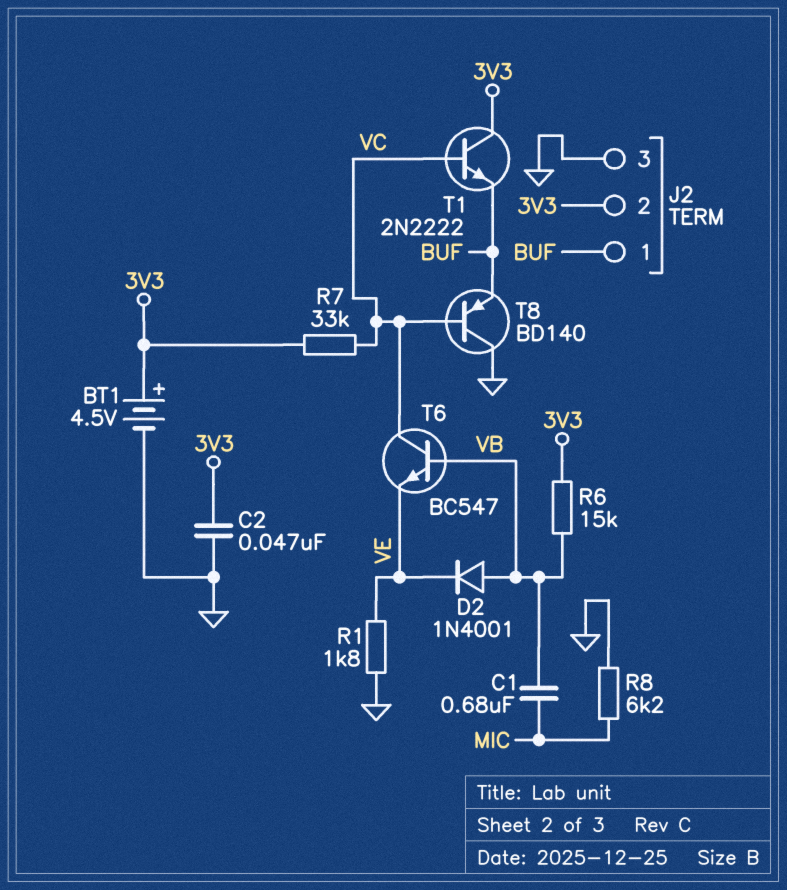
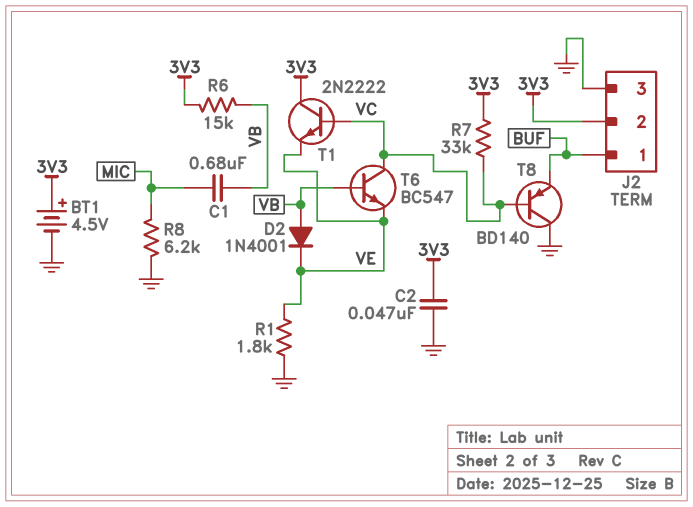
T1: NPN 2N2222 (B VC, C 3V3, E BUF) -> NPN 2N2222 (B VC, C 3V3, E VE)

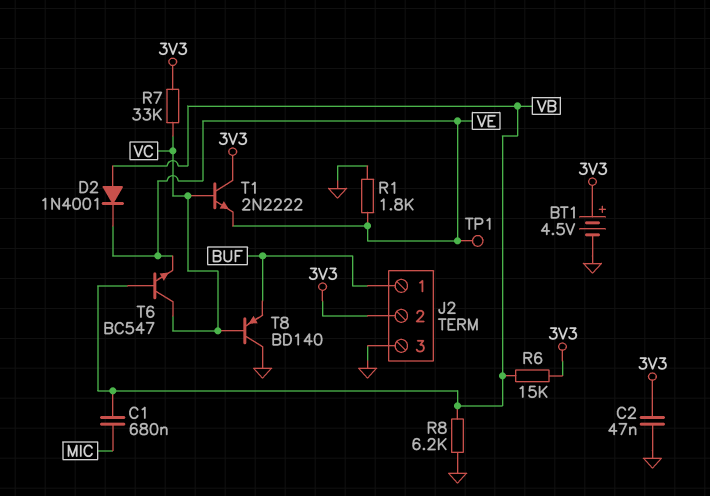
R8: 6.2k (GND, MIC) -> 6.2k (GND, VB)
TP1: none -> test point (VE)

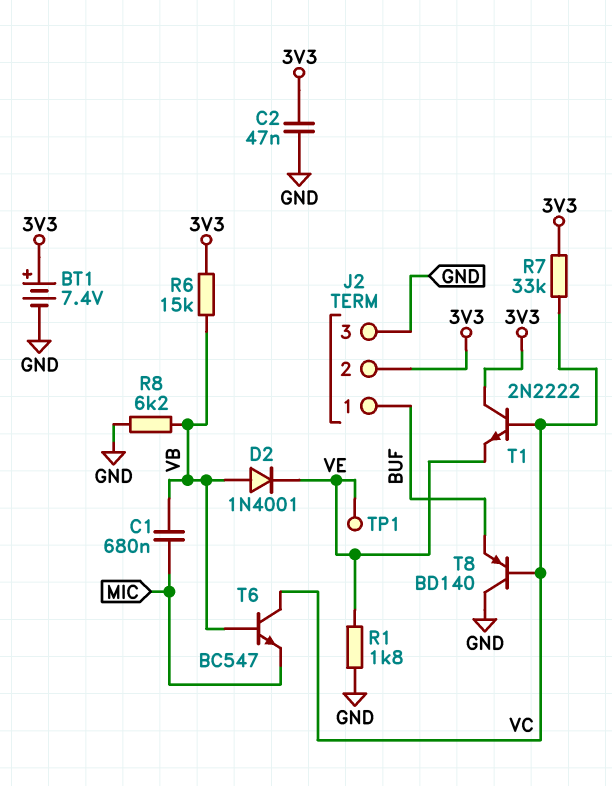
BT1: 4.5V (plus 3V3, minus GND) -> 7.4V (plus 3V3, minus GND)
T6: NPN BC547 (B VB, C VC, E VE) -> NPN BC547 (B VB, C VC, E MIC)

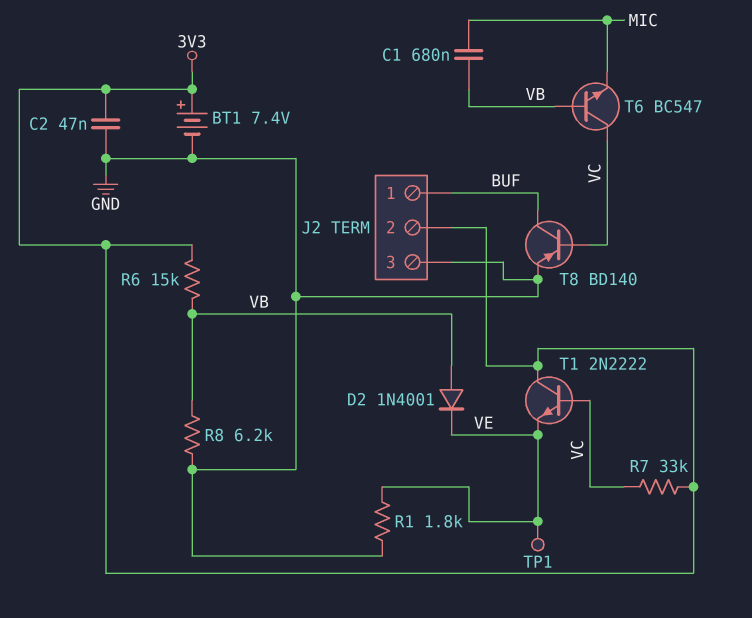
T8: PNP BD140 (B VC, C GND, E BUF) -> PNP BD140 (B VC, C BUF, E GND)

